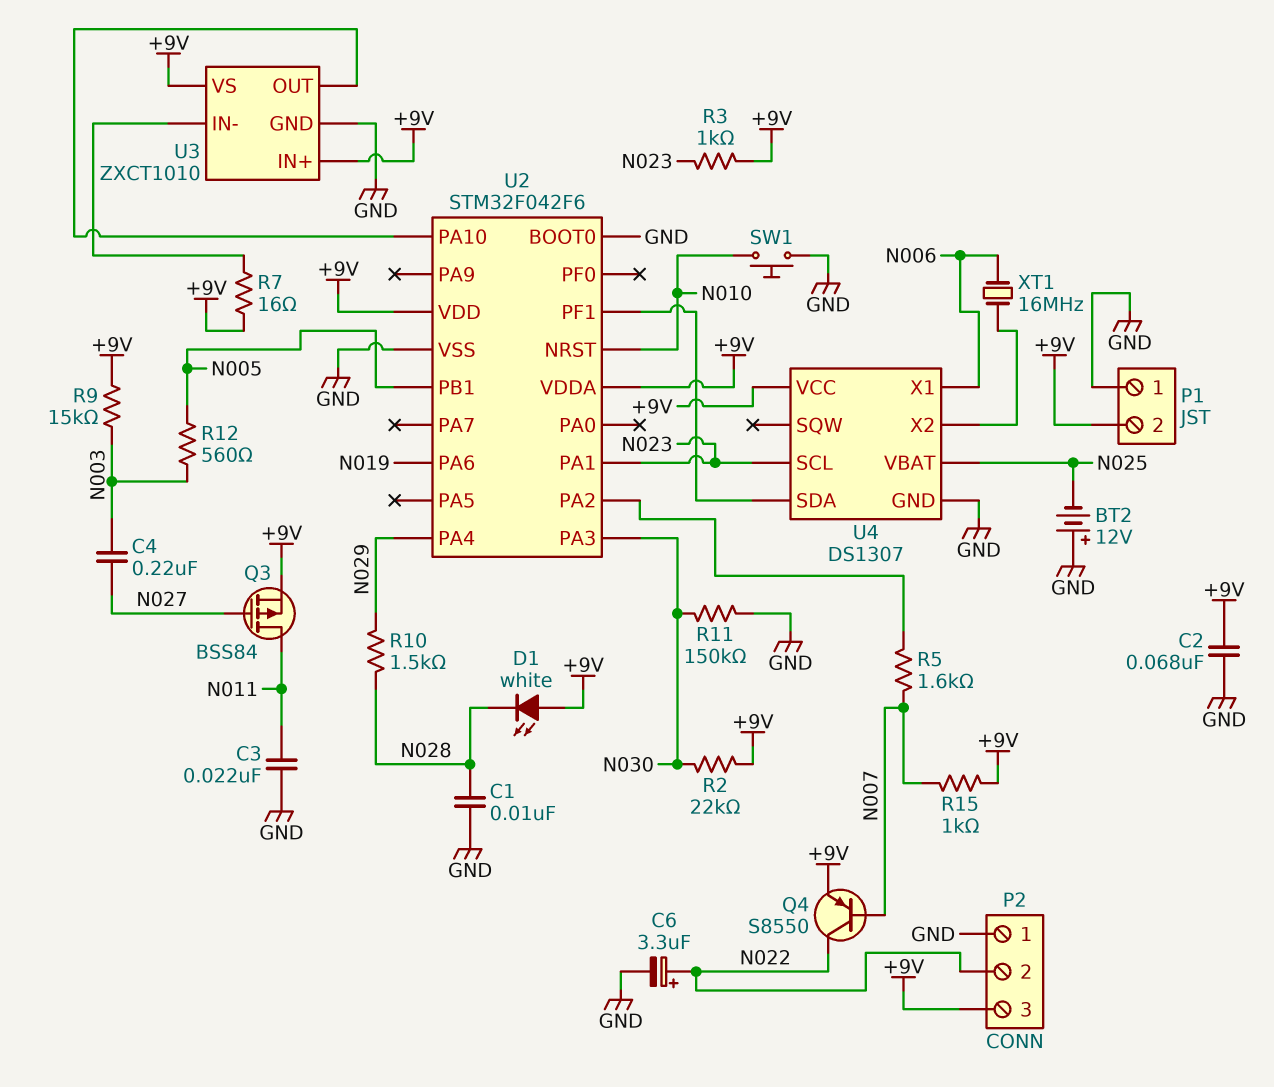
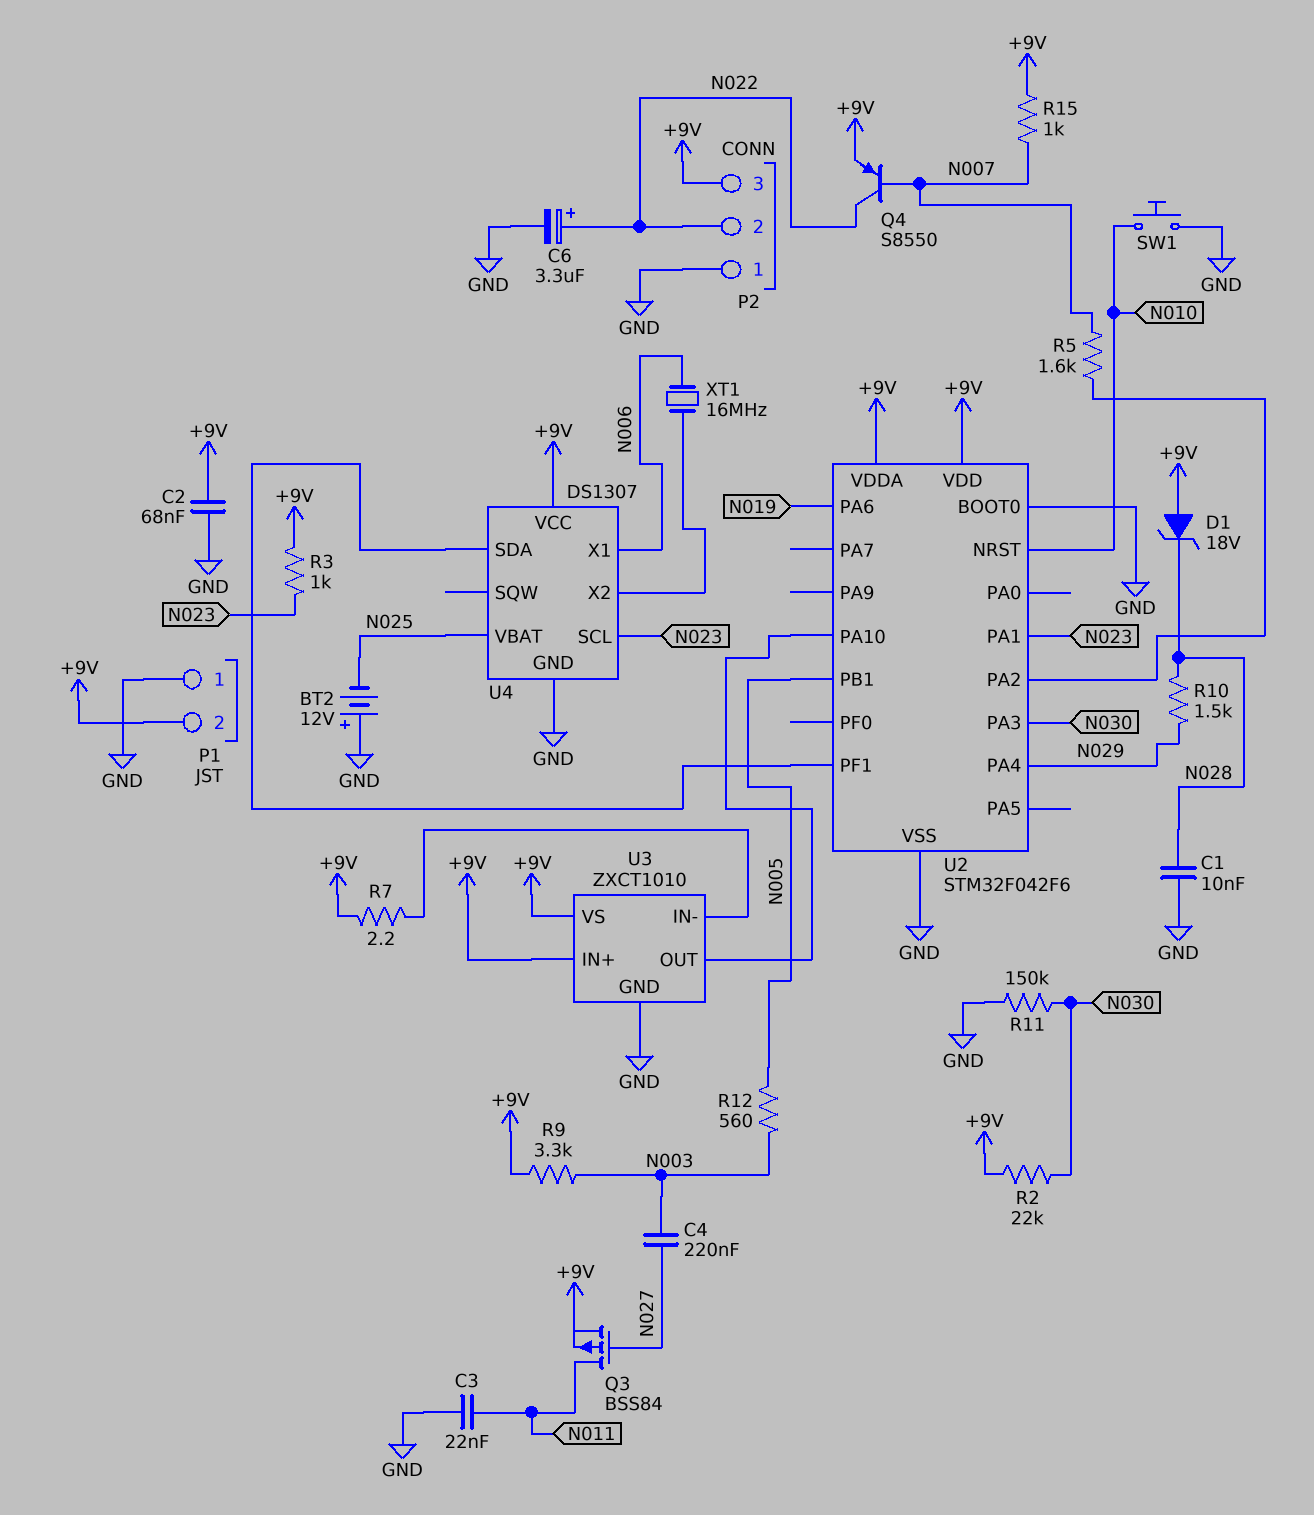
D1: LED white (A +9V, K N028) -> zener 18V (A +9V, K N028)
R7: 16 (+9V, U3/IN-) -> 2.2 (+9V, U3/IN-)
R9: 15k (+9V, N003) -> 3.3k (+9V, N003)

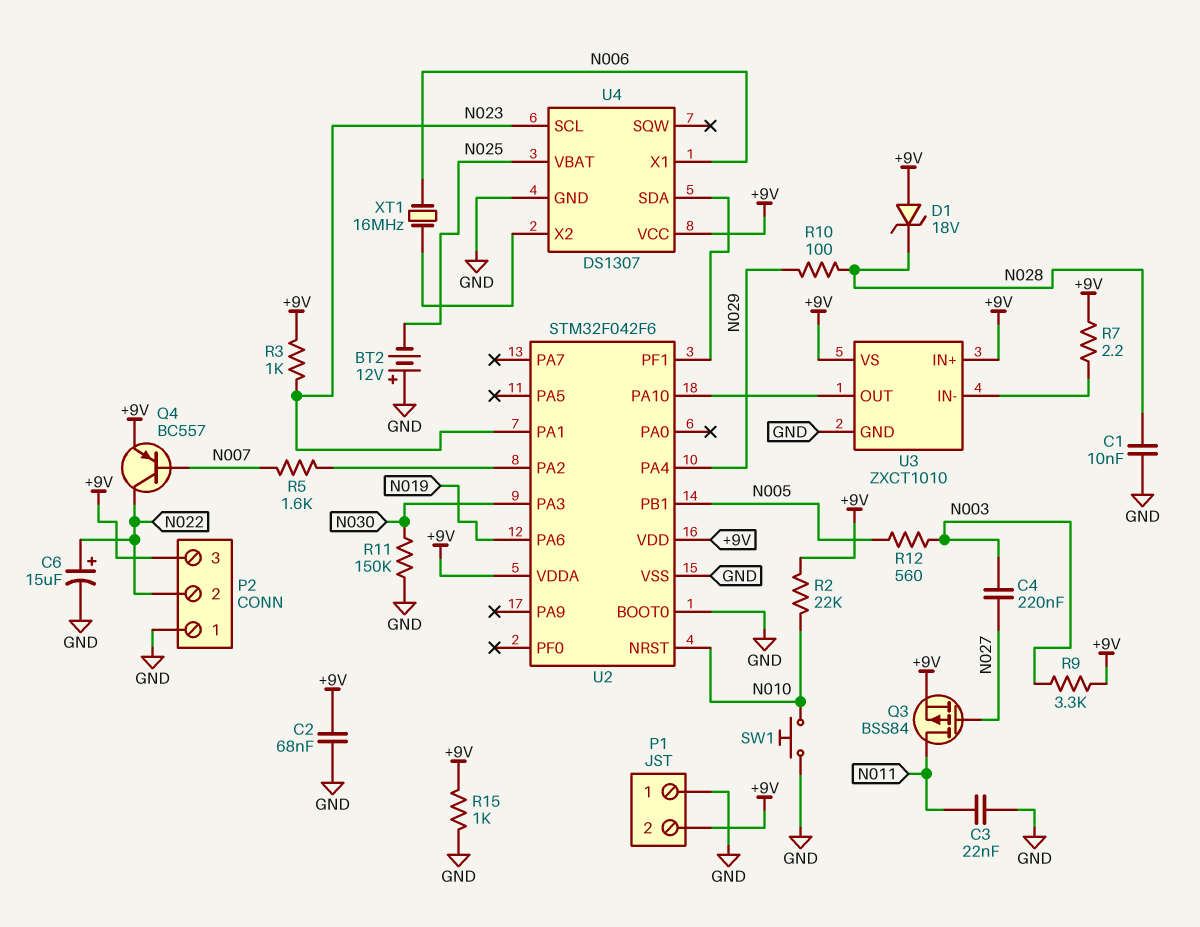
C6: 3.3uF (plus N022, minus GND) -> 15uF (plus N022, minus GND)
Q4: PNP S8550 (B N007, C N022, E +9V) -> PNP BC557 (B N007, C N022, E +9V)
R2: 22k (+9V, N030) -> 22k (+9V, N010)
R10: 1.5k (N028, N029) -> 100 (N028, N029)
R15: 1k (+9V, N007) -> 1k (+9V, GND)

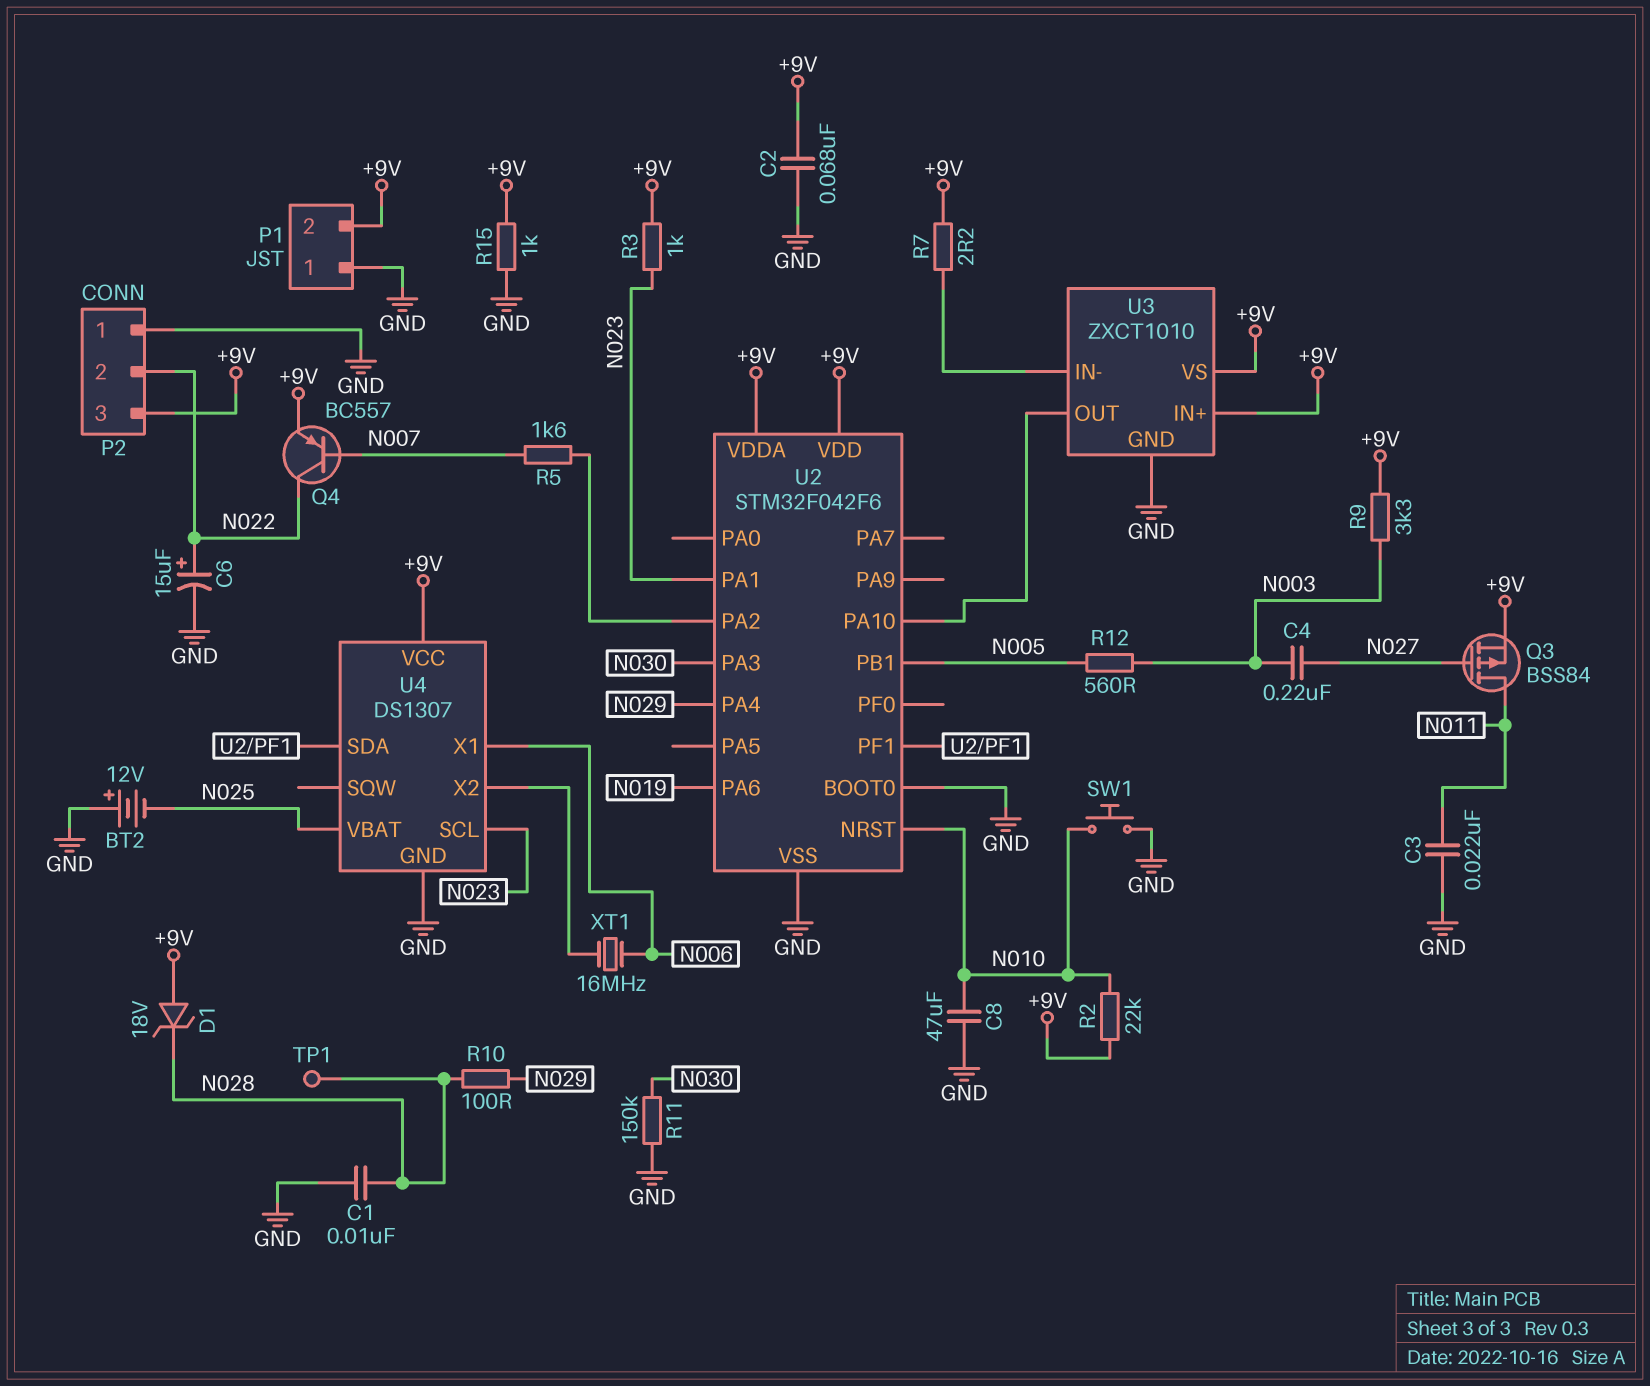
C8: none -> 47uF (GND, N010)
TP1: none -> test point (N028)

